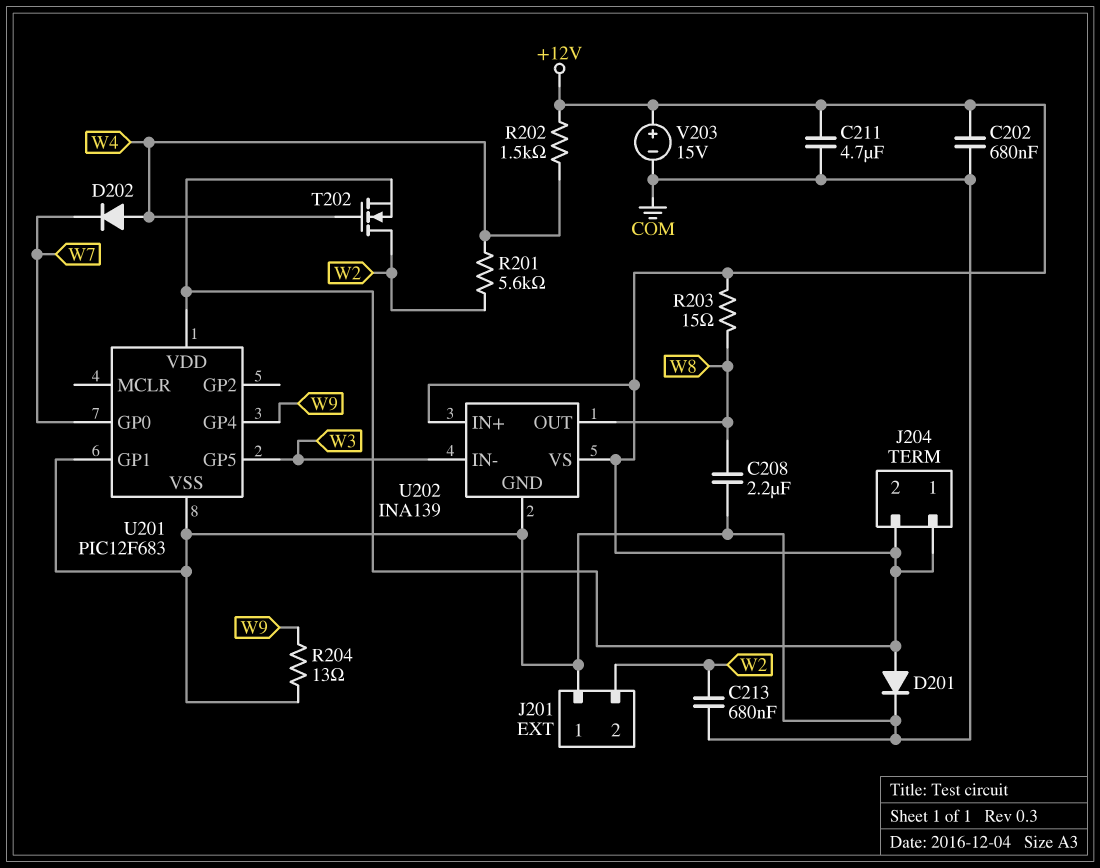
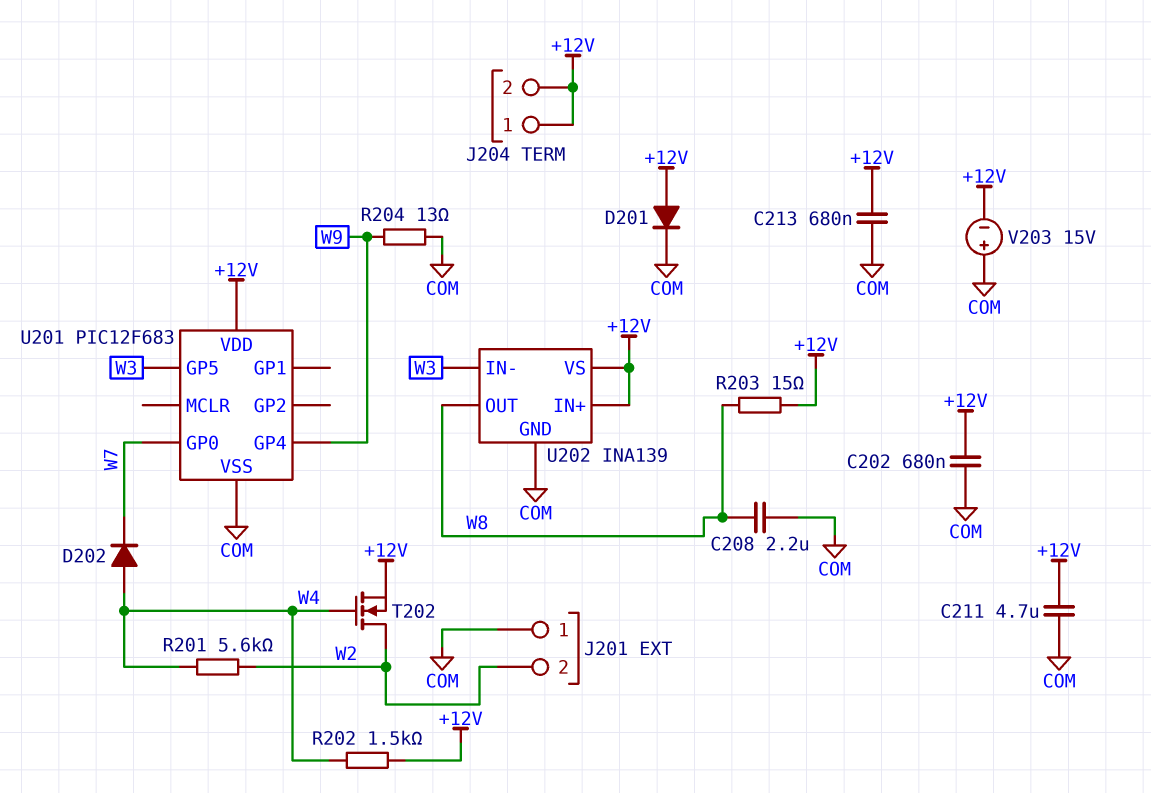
C213: 680nF (COM, W2) -> 680nF (+12V, COM)
U201 pin GP1: COM -> none
V203: 15V (plus +12V, minus COM) -> 15V (plus COM, minus +12V)

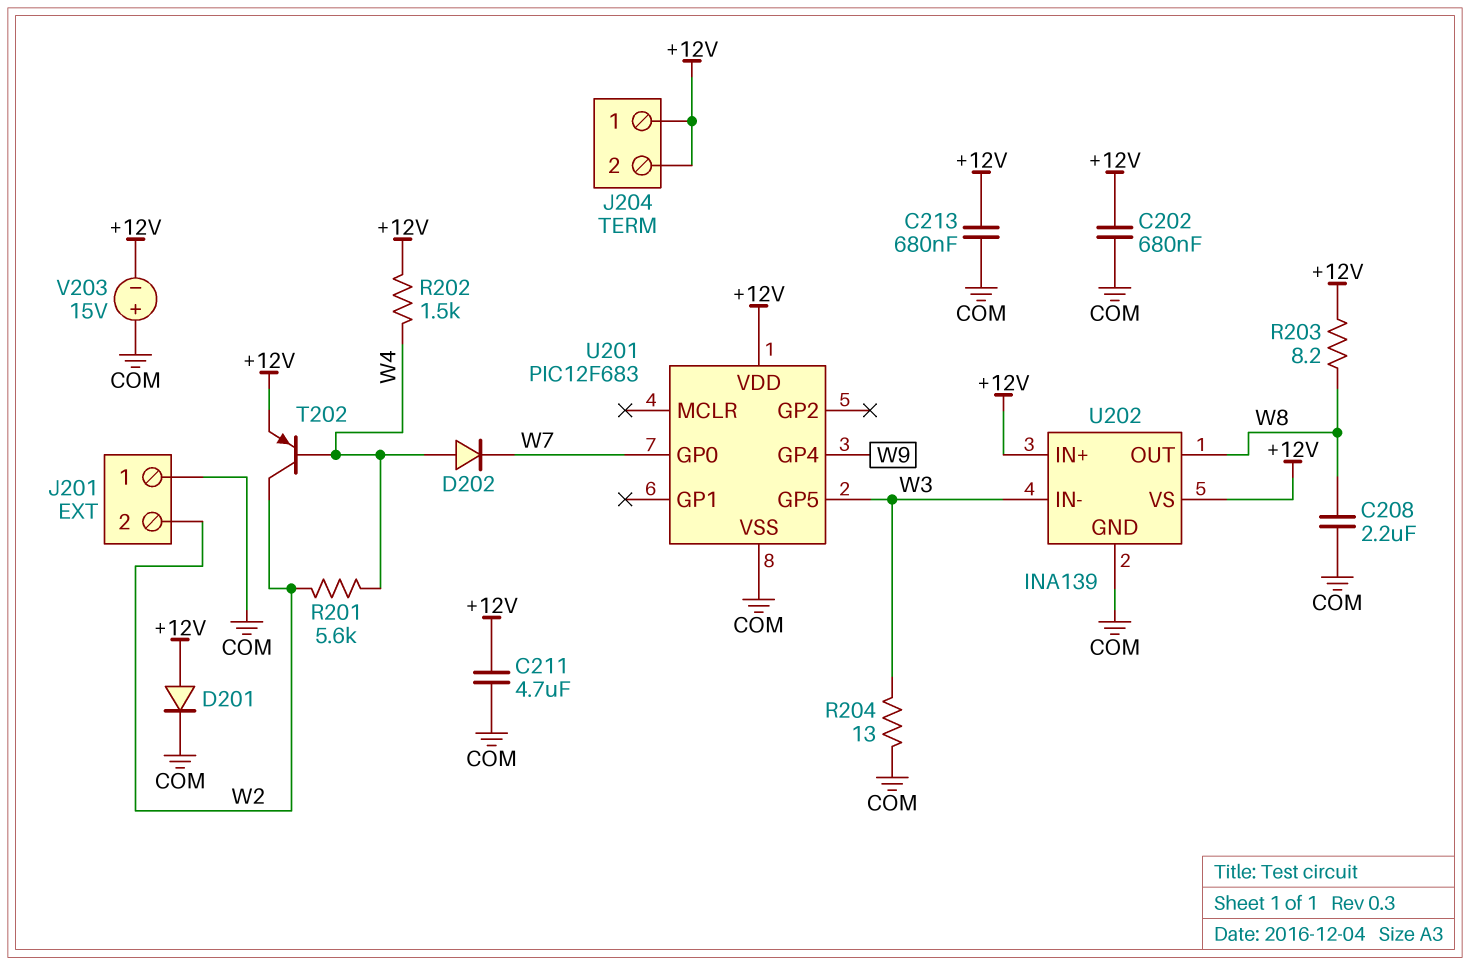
R203: 15 (+12V, W8) -> 8.2 (+12V, W8)
R204: 13 (COM, W9) -> 13 (COM, W3)
T202: NMOS (G W4, D W2, S +12V) -> PNP (B W4, C W2, E +12V)

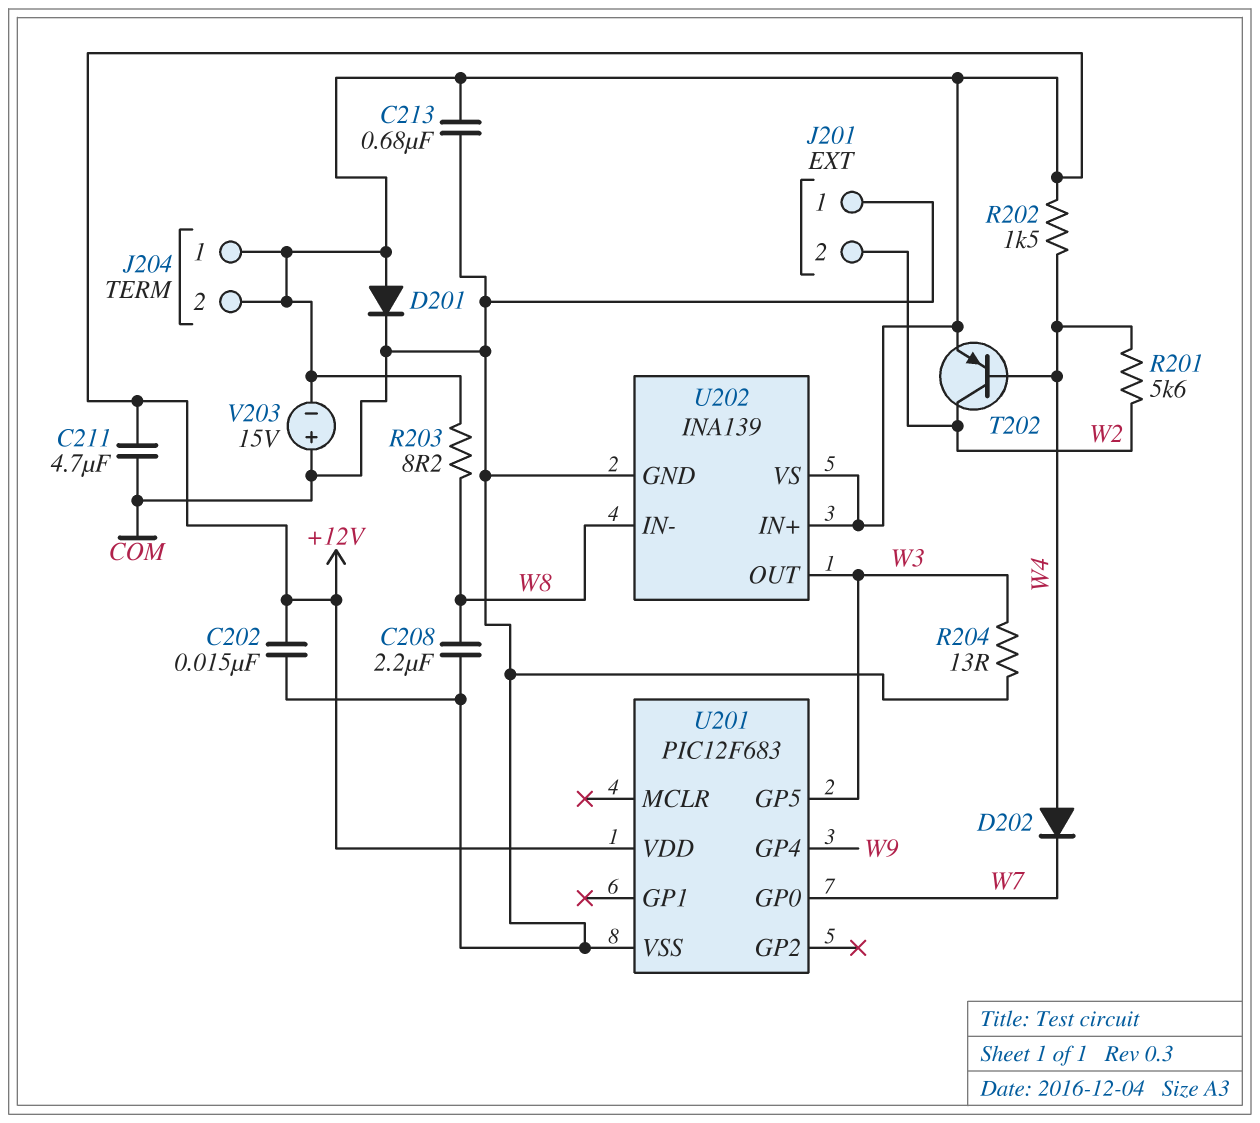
C202: 680nF (+12V, COM) -> 15nF (+12V, COM)
U202 pin IN-: W3 -> W8
U202 pin OUT: W8 -> W3

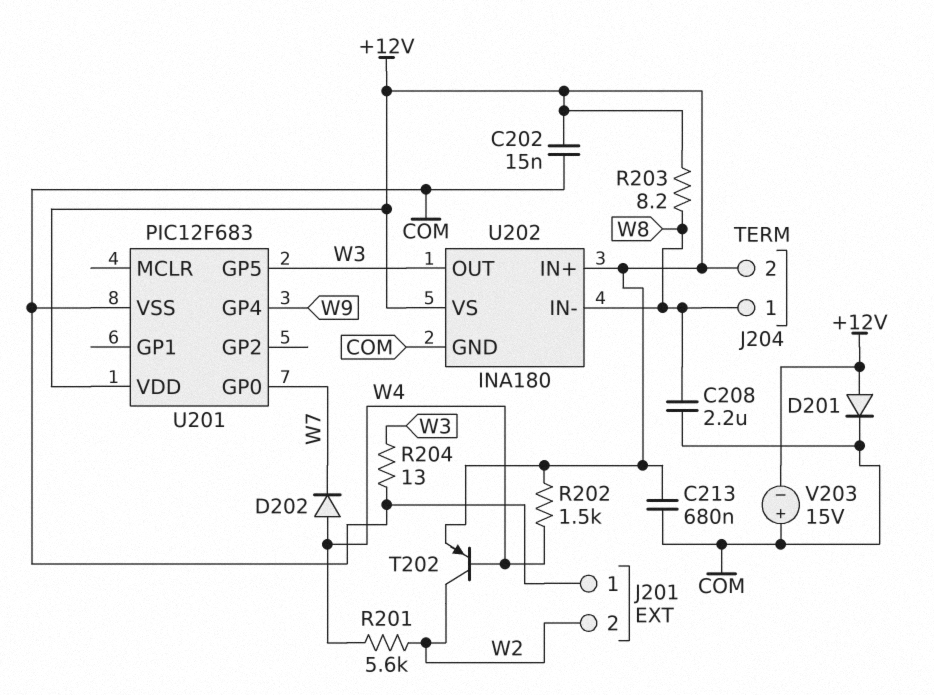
C211: 4.7uF (+12V, COM) -> none
J204 pin 1: +12V -> W8
U202: INA139 -> INA180

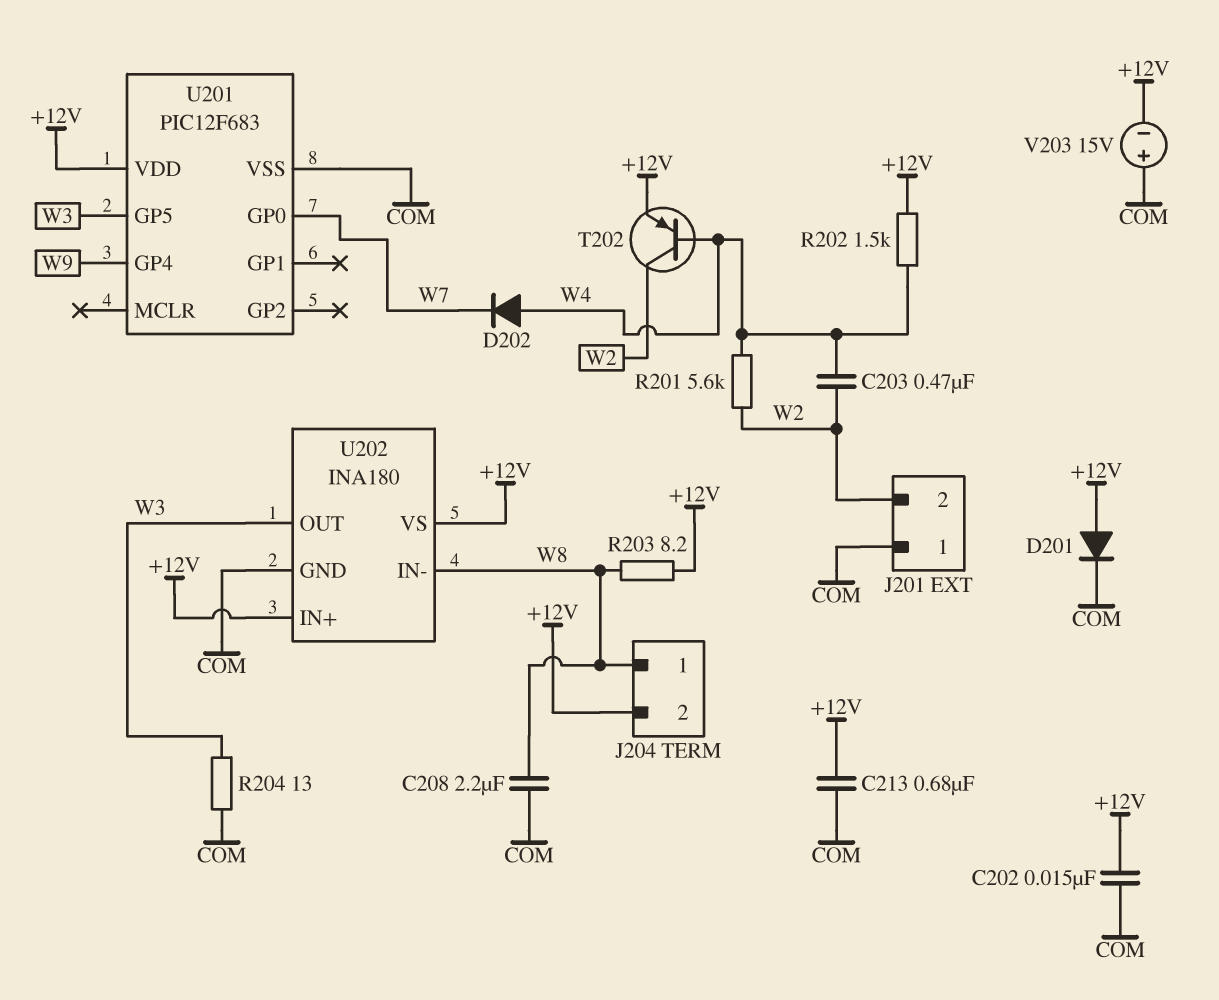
C203: none -> 470nF (W2, W4)

